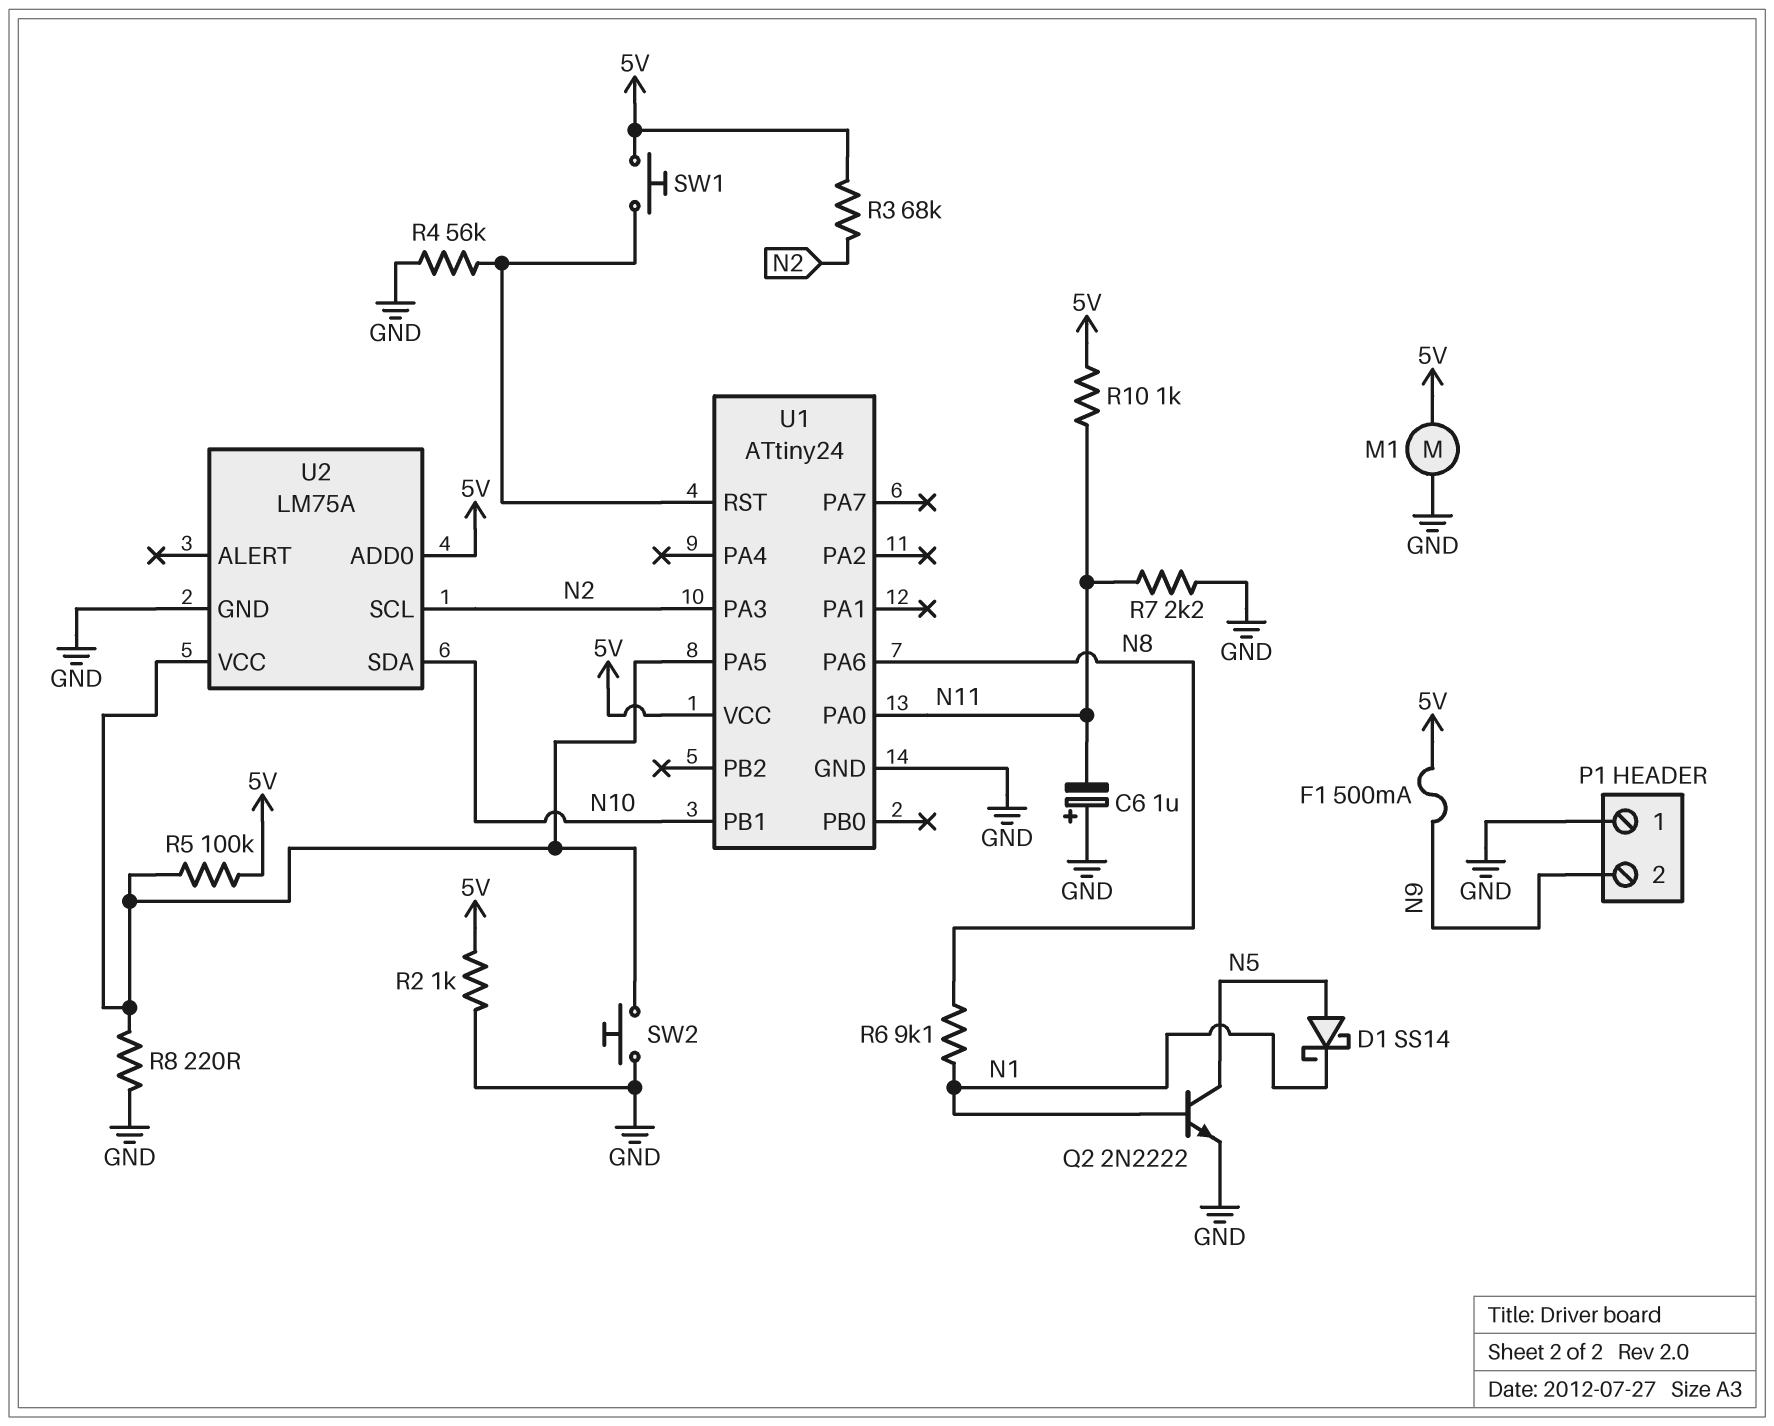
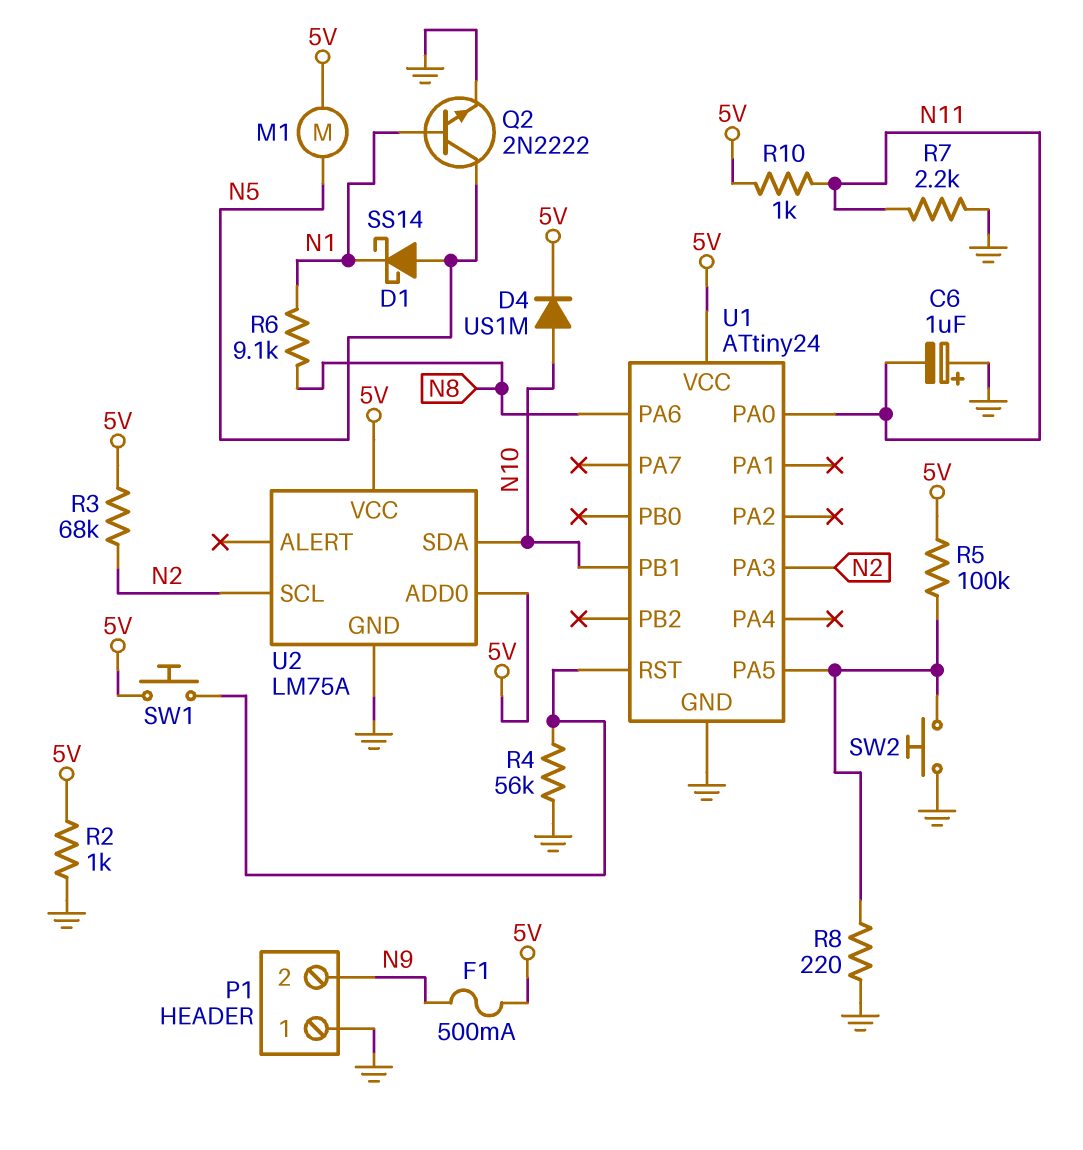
D4: none -> diode US1M (A N10, K 5V)
M1: motor (5V, GND) -> motor (5V, N5)
U2 pin VCC: U1/PA5 -> 5V

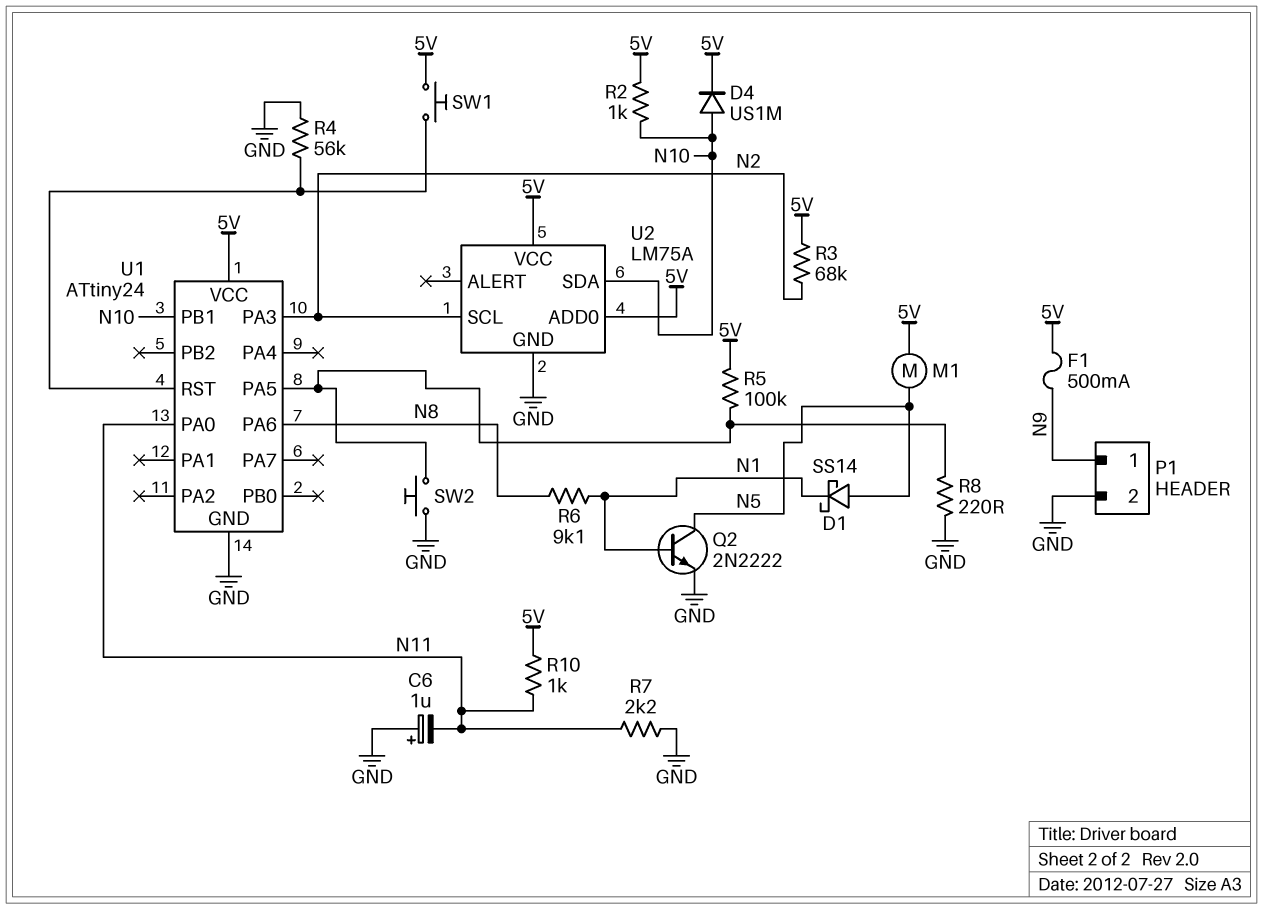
P1 pin 1: GND -> N9
P1 pin 2: N9 -> GND
R2: 1k (5V, GND) -> 1k (5V, N10)

